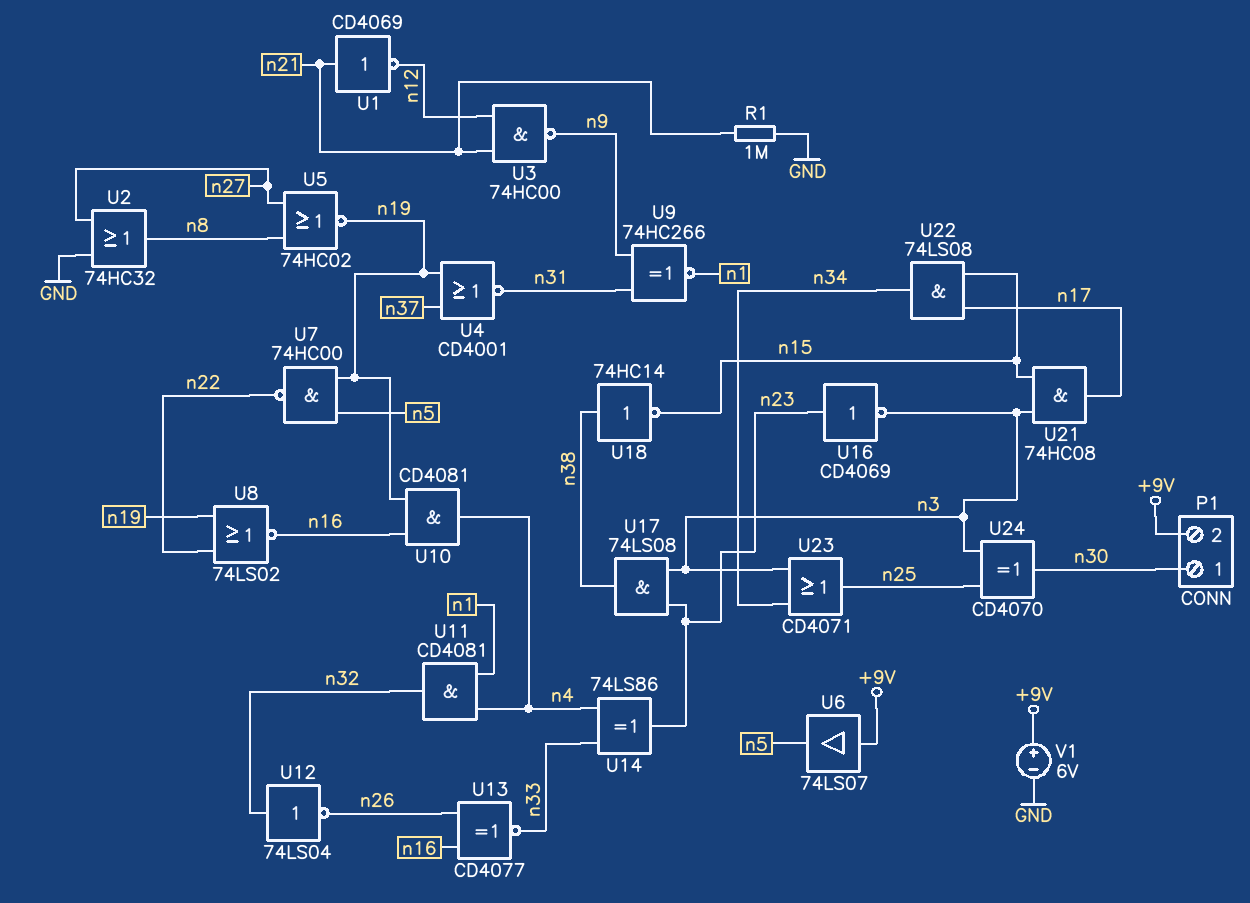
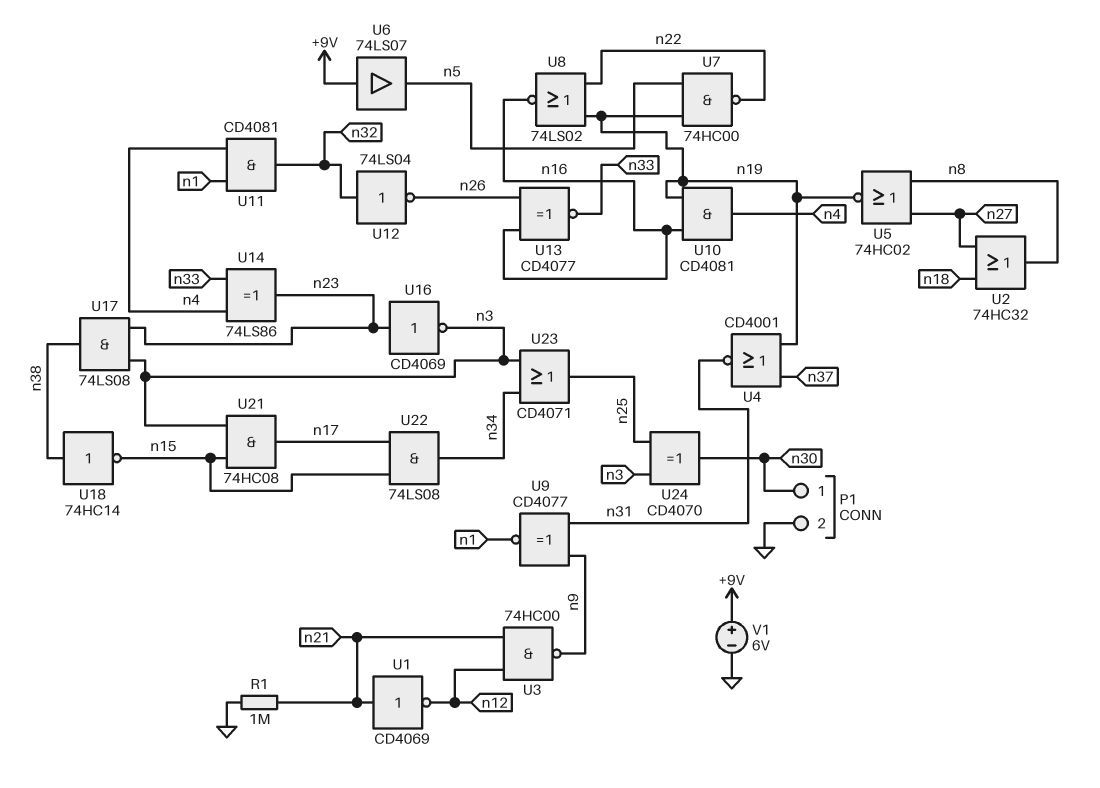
P1 pin 2: +9V -> GND
U2: OR 74HC32 (in GND, in n27, out n8) -> OR 74HC32 (in n18, in n27, out n8)
U9: XNOR 74HC266 (in n9, in n31, out n1) -> XNOR CD4077 (in n9, in n31, out n1)

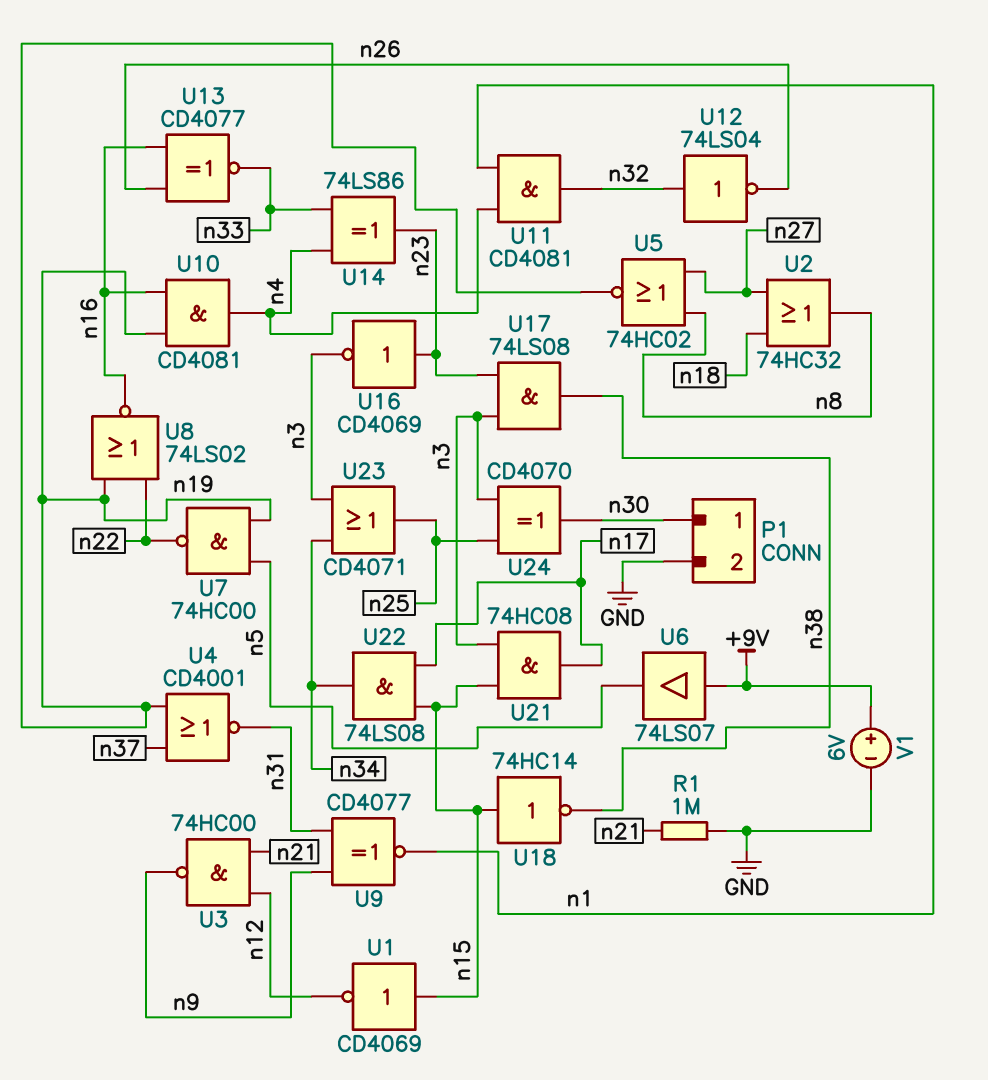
U1: NOT CD4069 (in n21, out n12) -> NOT CD4069 (in n15, out n12)
U18: NOT 74HC14 (in n38, out n15) -> NOT 74HC14 (in n15, out n38)

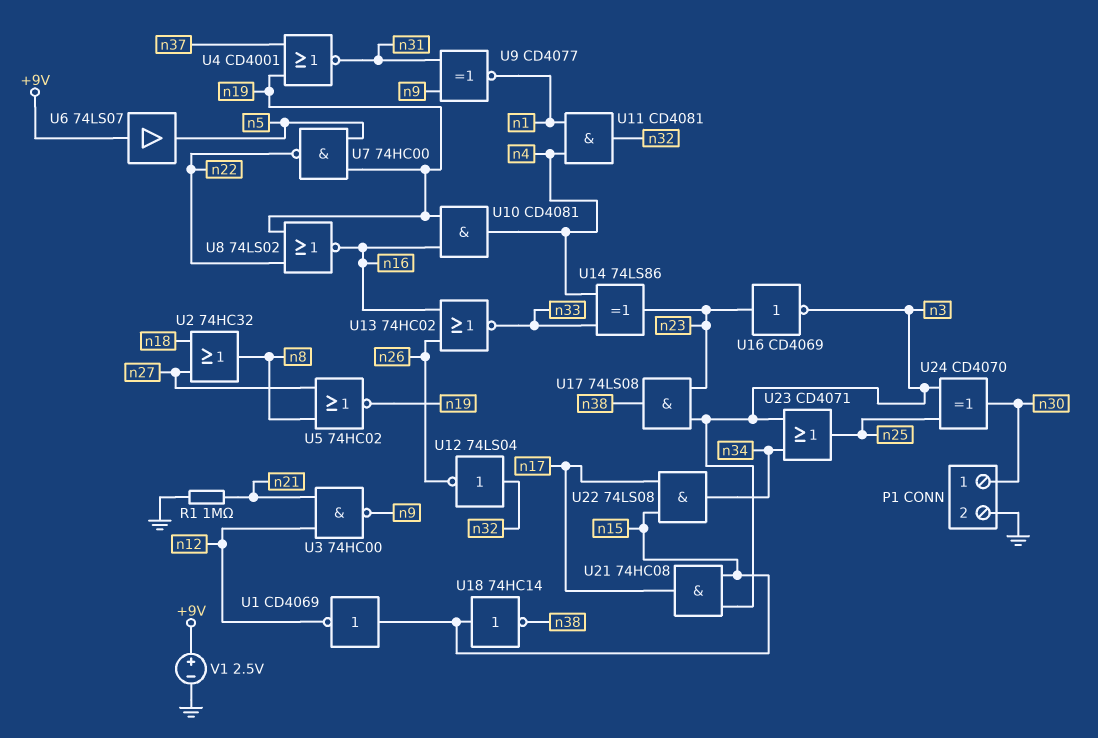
U13: XNOR CD4077 (in n16, in n26, out n33) -> NOR 74HC02 (in n16, in n26, out n33)
V1: 6V (plus +9V, minus GND) -> 2.5V (plus +9V, minus GND)

